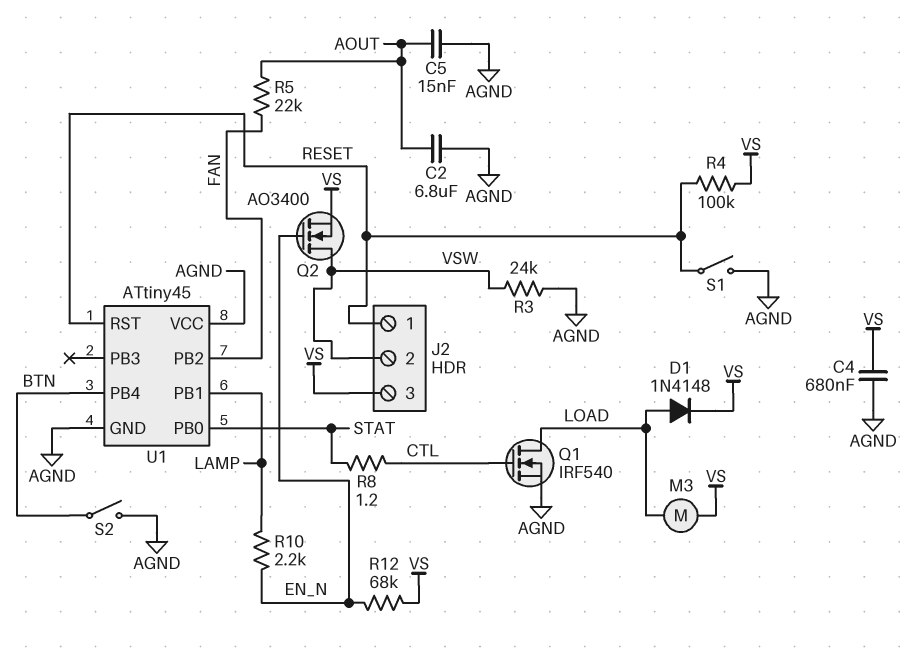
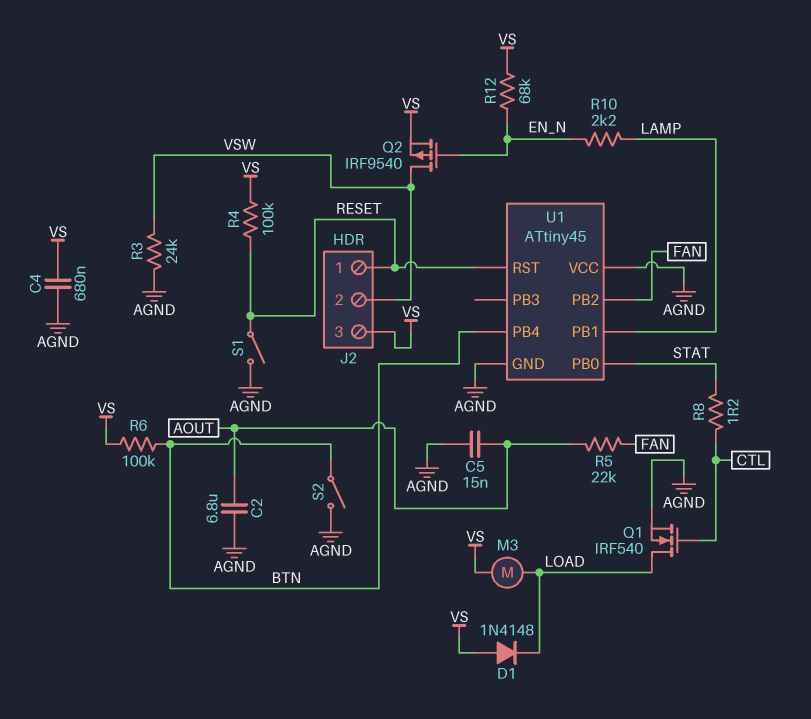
D1: diode 1N4148 (A LOAD, K VS) -> diode 1N4148 (A VS, K LOAD)
Q2: NMOS AO3400 (G EN_N, D VSW, S VS) -> PMOS IRF9540 (G EN_N, D VSW, S VS)
R6: none -> 100k (BTN, VS)

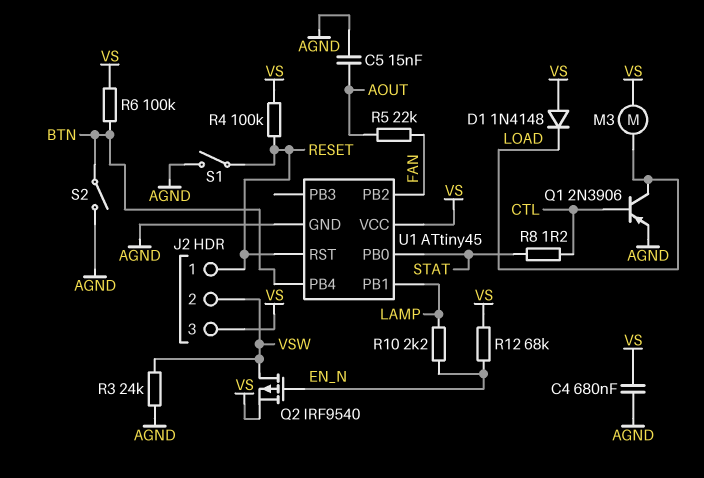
C2: 6.8uF (AGND, AOUT) -> none
Q1: NMOS IRF540 (G CTL, D LOAD, S AGND) -> PNP 2N3906 (B CTL, C LOAD, E AGND)
U1 pin VCC: AGND -> VS

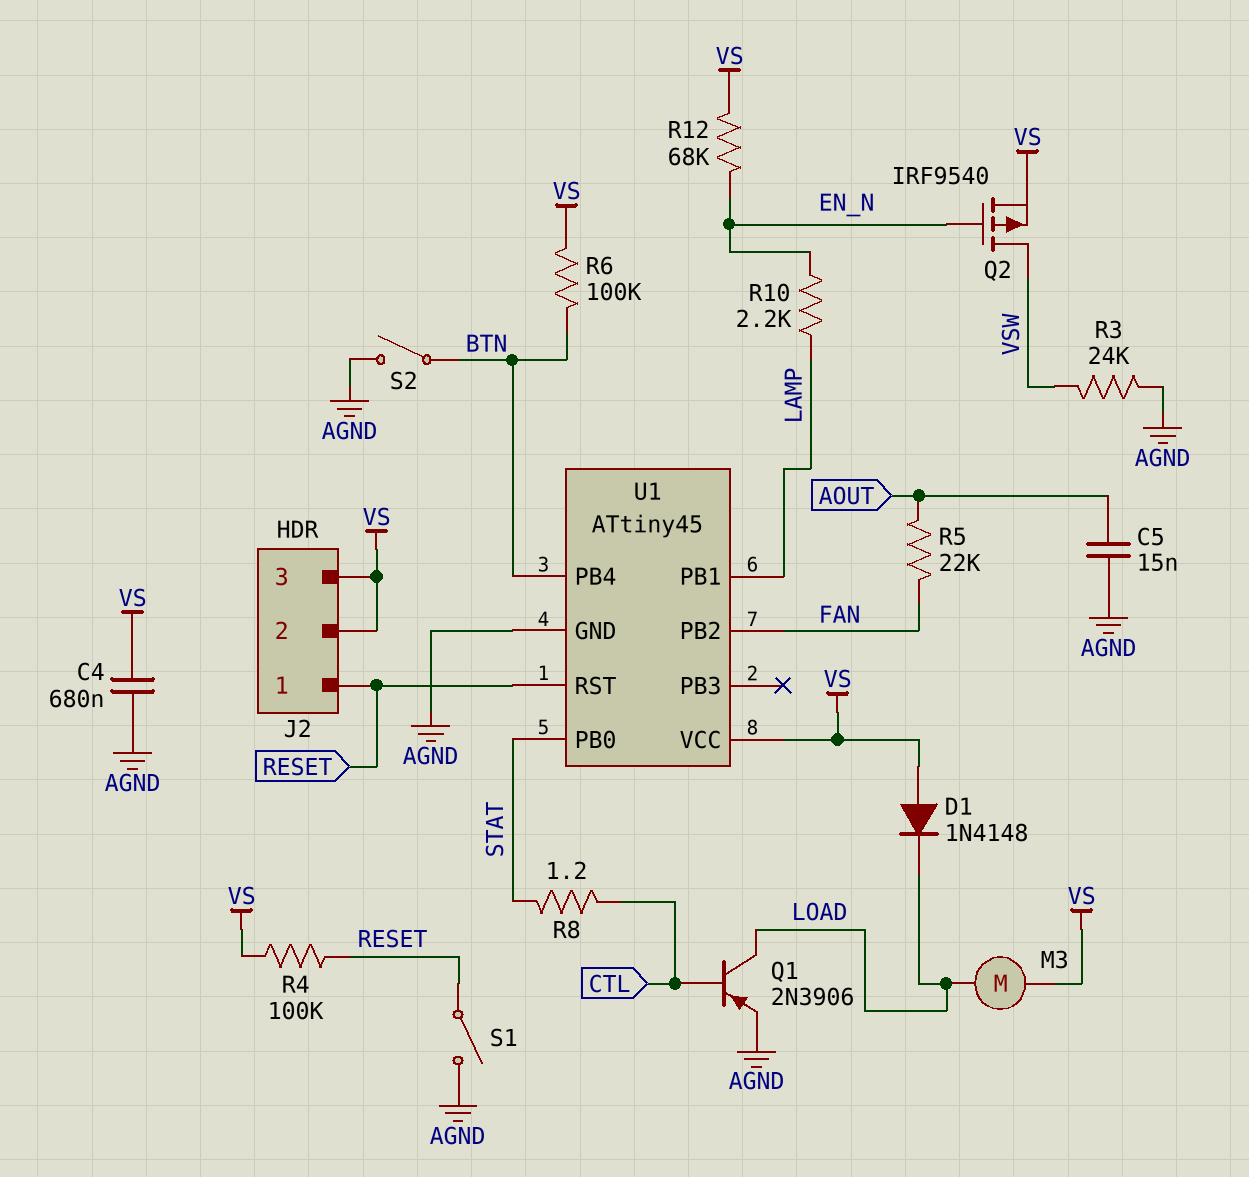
J2 pin 2: VSW -> VS

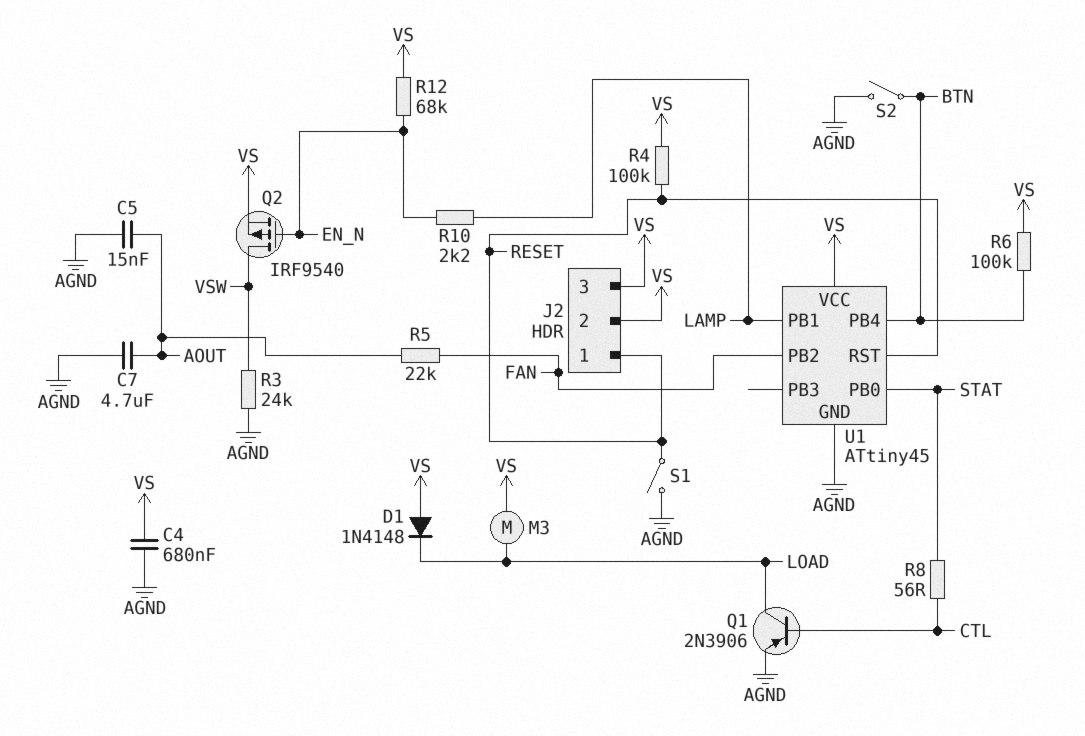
C7: none -> 4.7uF (AGND, AOUT)
R8: 1.2 (CTL, STAT) -> 56 (CTL, STAT)

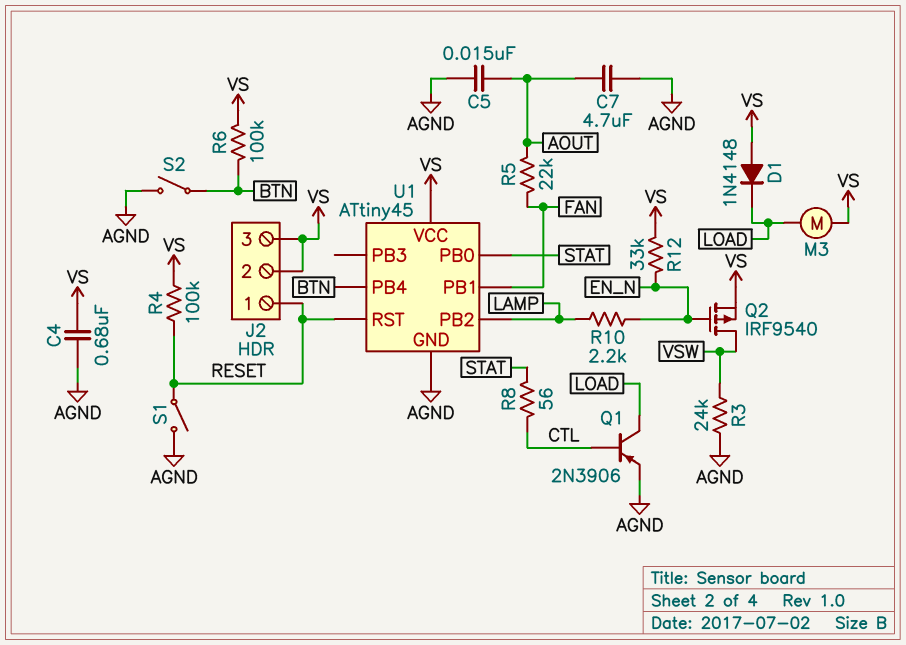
R12: 68k (EN_N, VS) -> 33k (EN_N, VS)
U1 pin PB1: LAMP -> FAN
U1 pin PB2: FAN -> LAMP

